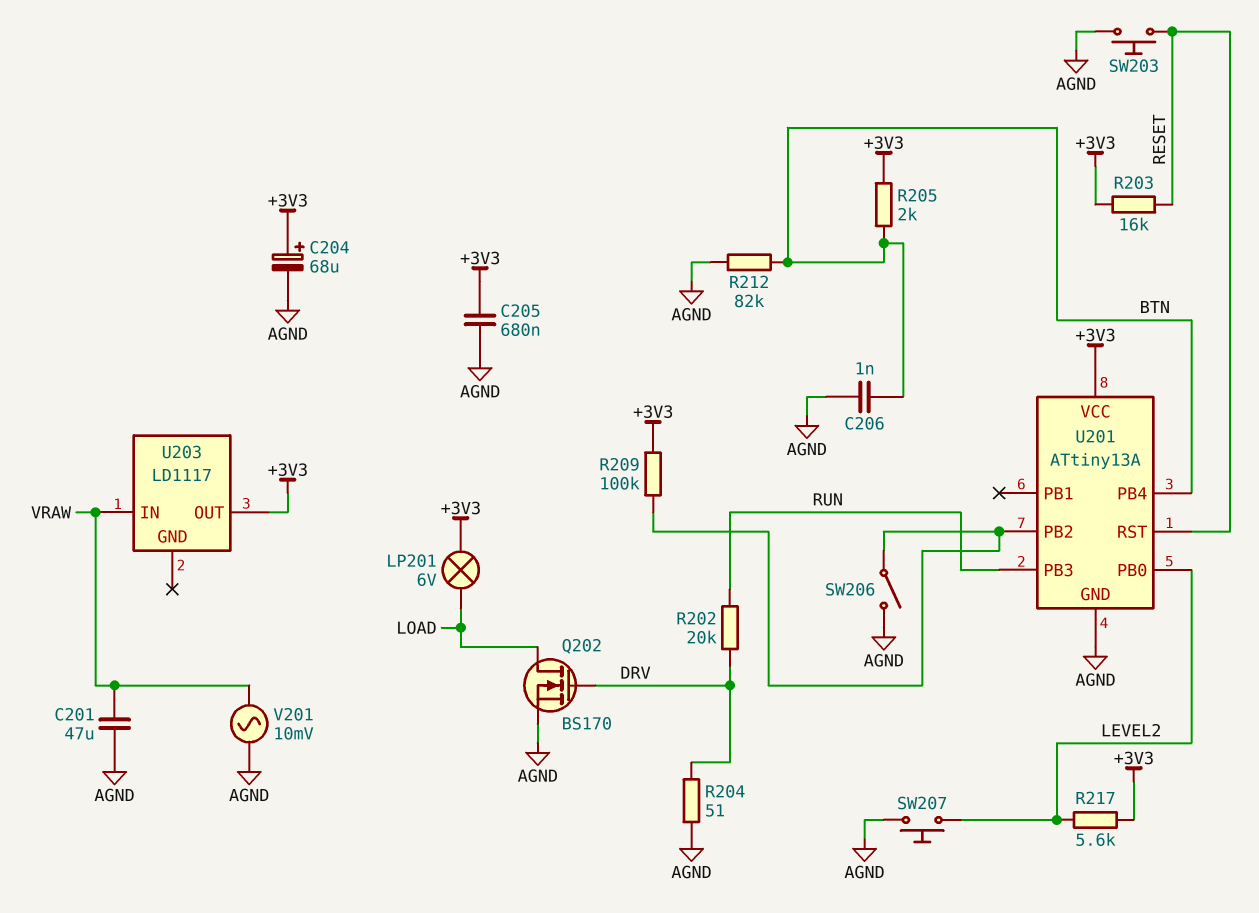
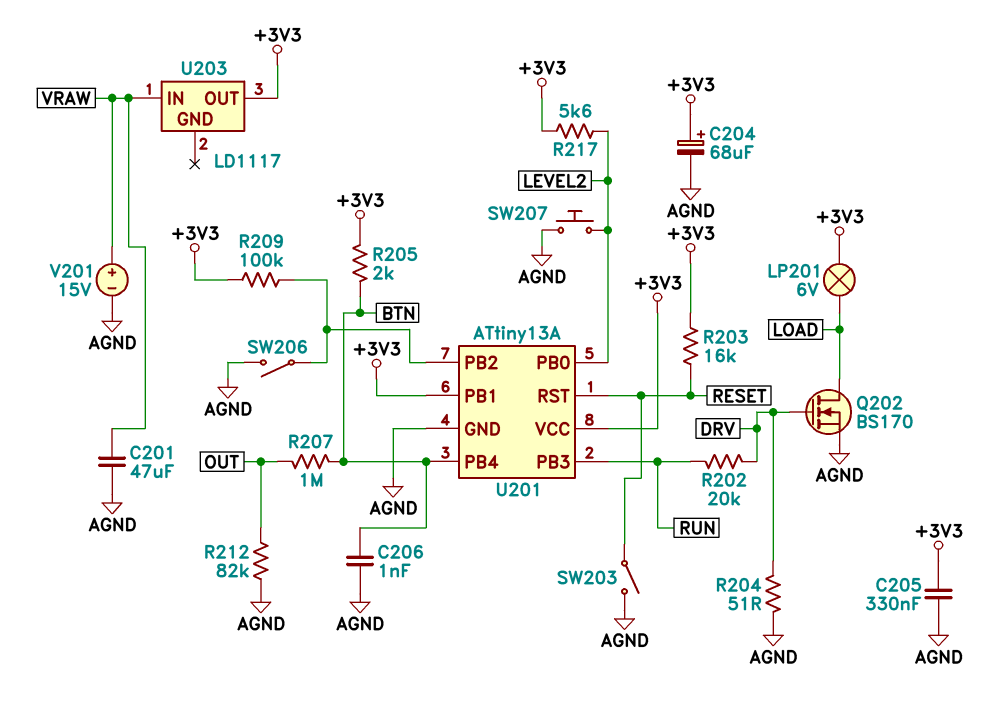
C205: 680nF (+3V3, AGND) -> 330nF (+3V3, AGND)
R207: none -> 1M (BTN, OUT)
R212: 82k (AGND, BTN) -> 82k (AGND, OUT)
SW203: button (AGND, RESET) -> switch (AGND, RESET)
U201 pin PB1: none -> +3V3
V201: AC 10mV (AGND, VRAW) -> 15V (plus VRAW, minus AGND)

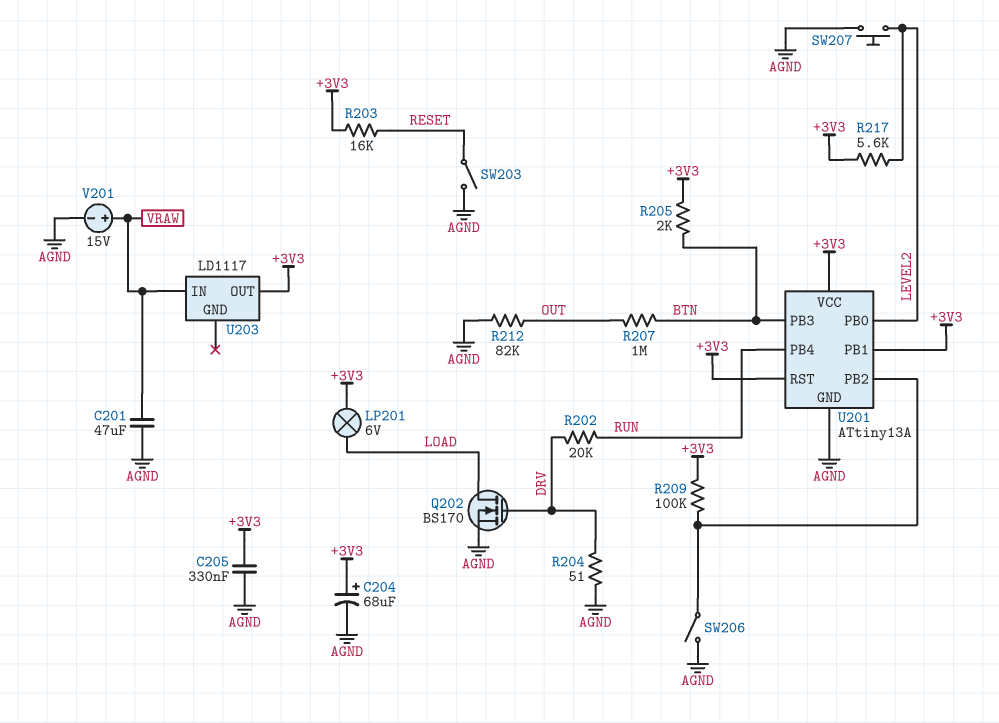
C206: 1nF (AGND, BTN) -> none
U201 pin PB3: RUN -> BTN
U201 pin PB4: BTN -> RUN
U201 pin RST: RESET -> +3V3

